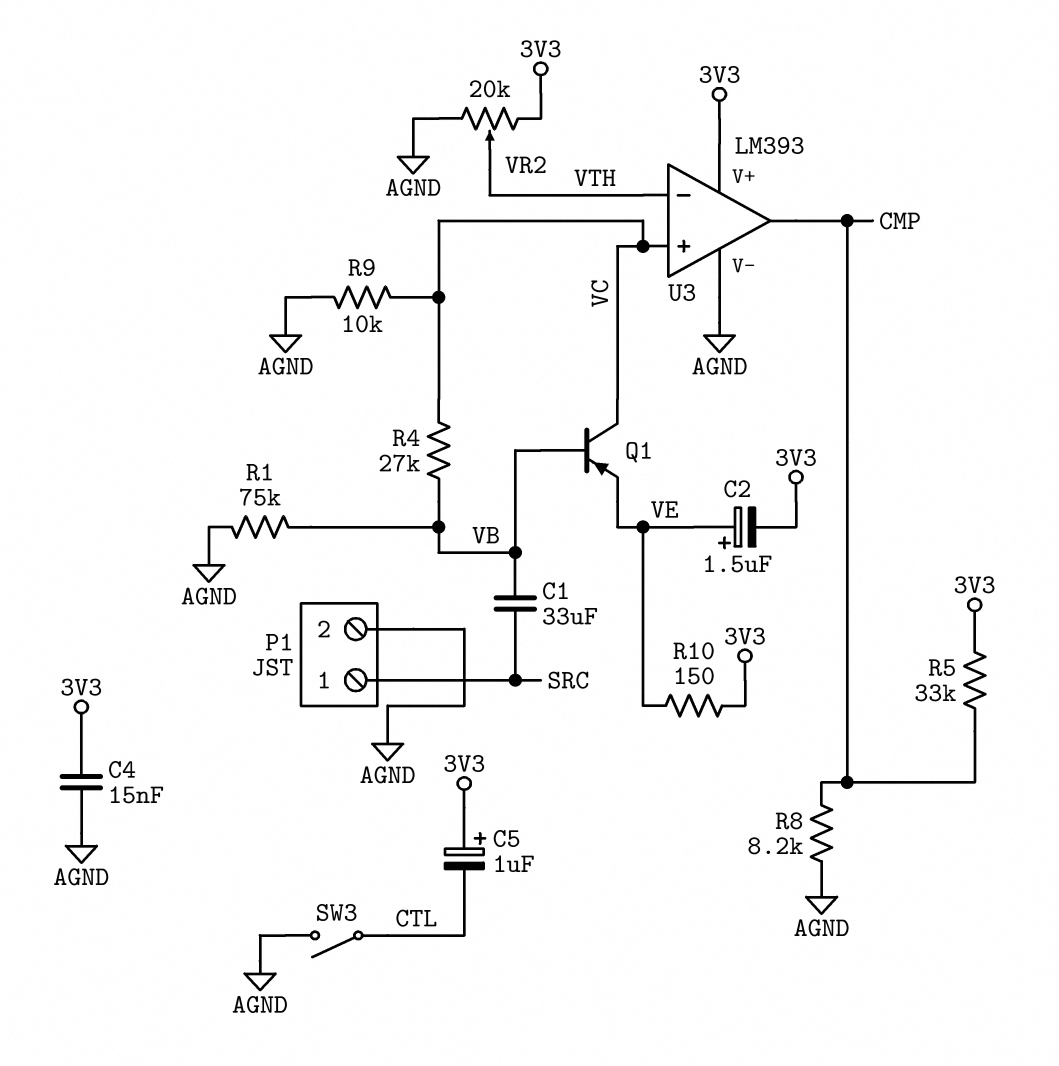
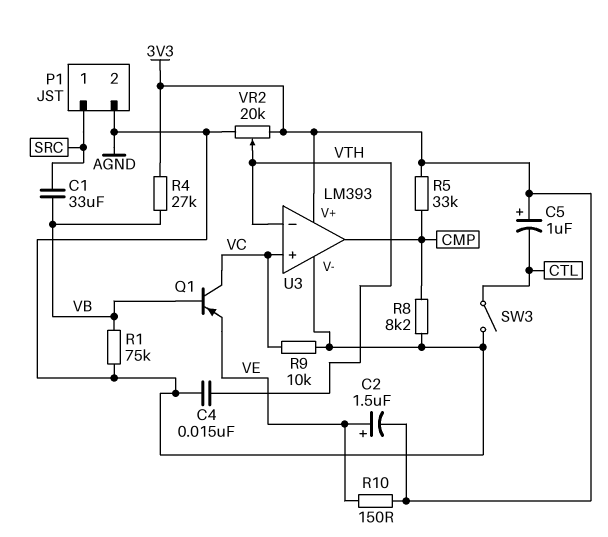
C4: 15nF (3V3, AGND) -> 15nF (AGND, VTH)
R4: 27k (VB, VC) -> 27k (3V3, VB)

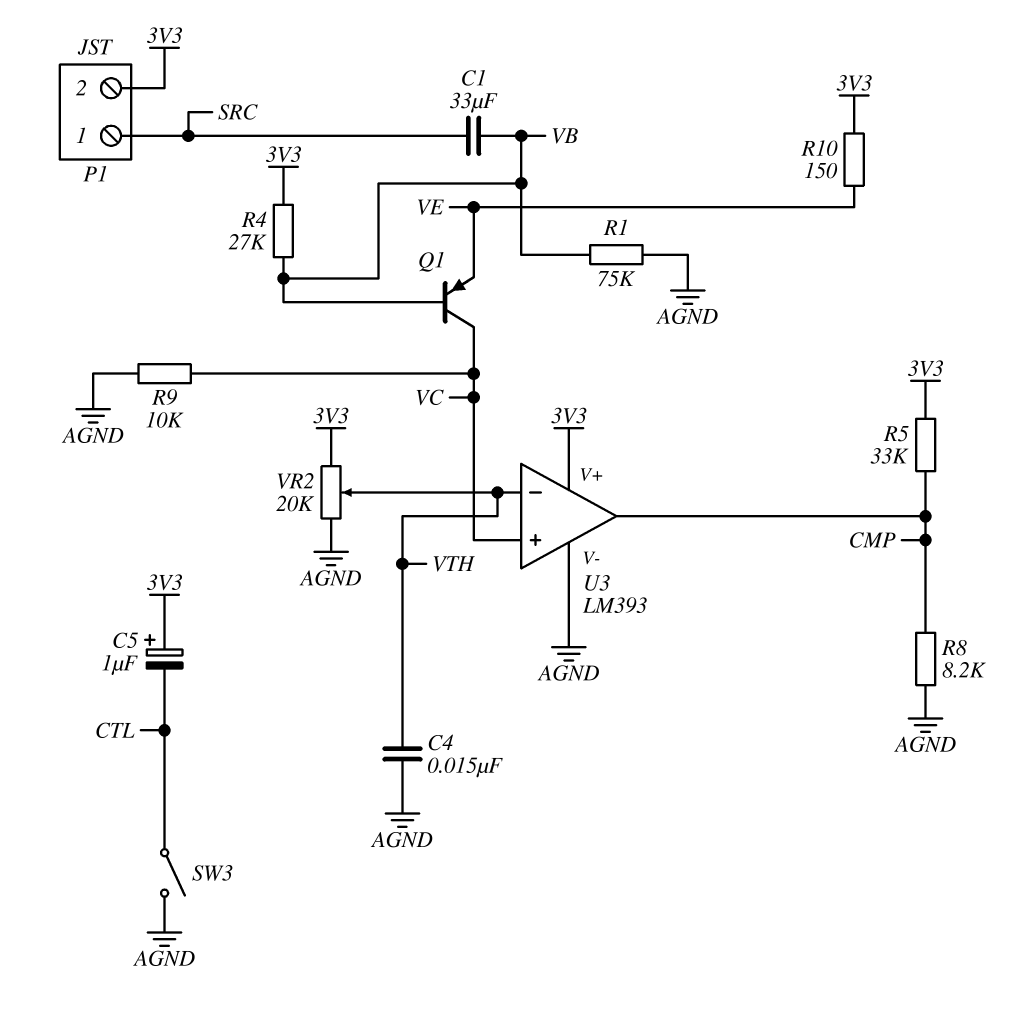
C2: 1.5uF (plus VE, minus 3V3) -> none
P1 pin 2: AGND -> 3V3

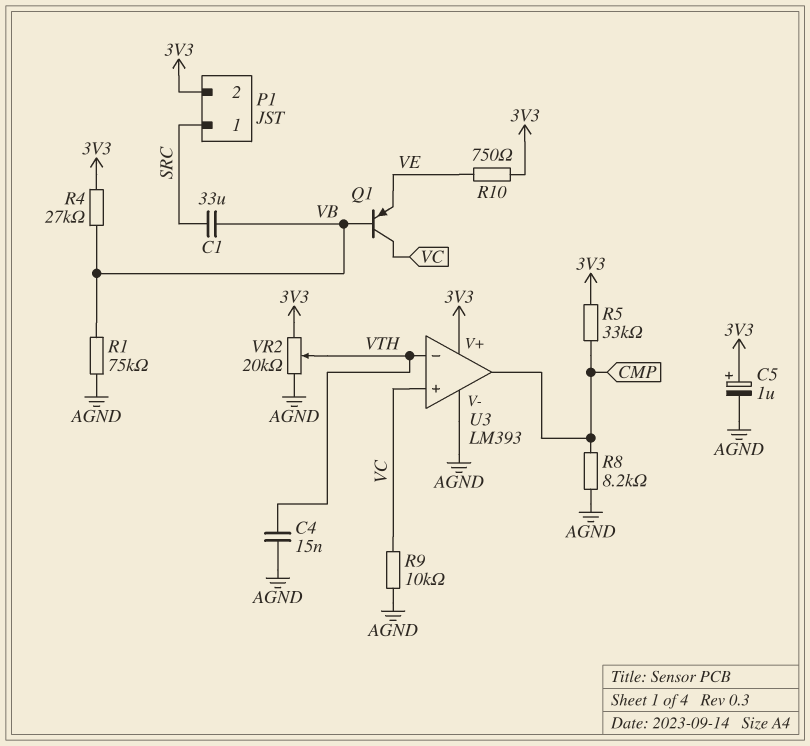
C5: 1uF (plus 3V3, minus CTL) -> 1uF (plus 3V3, minus AGND)
R10: 150 (3V3, VE) -> 750 (3V3, VE)
SW3: switch (AGND, CTL) -> none

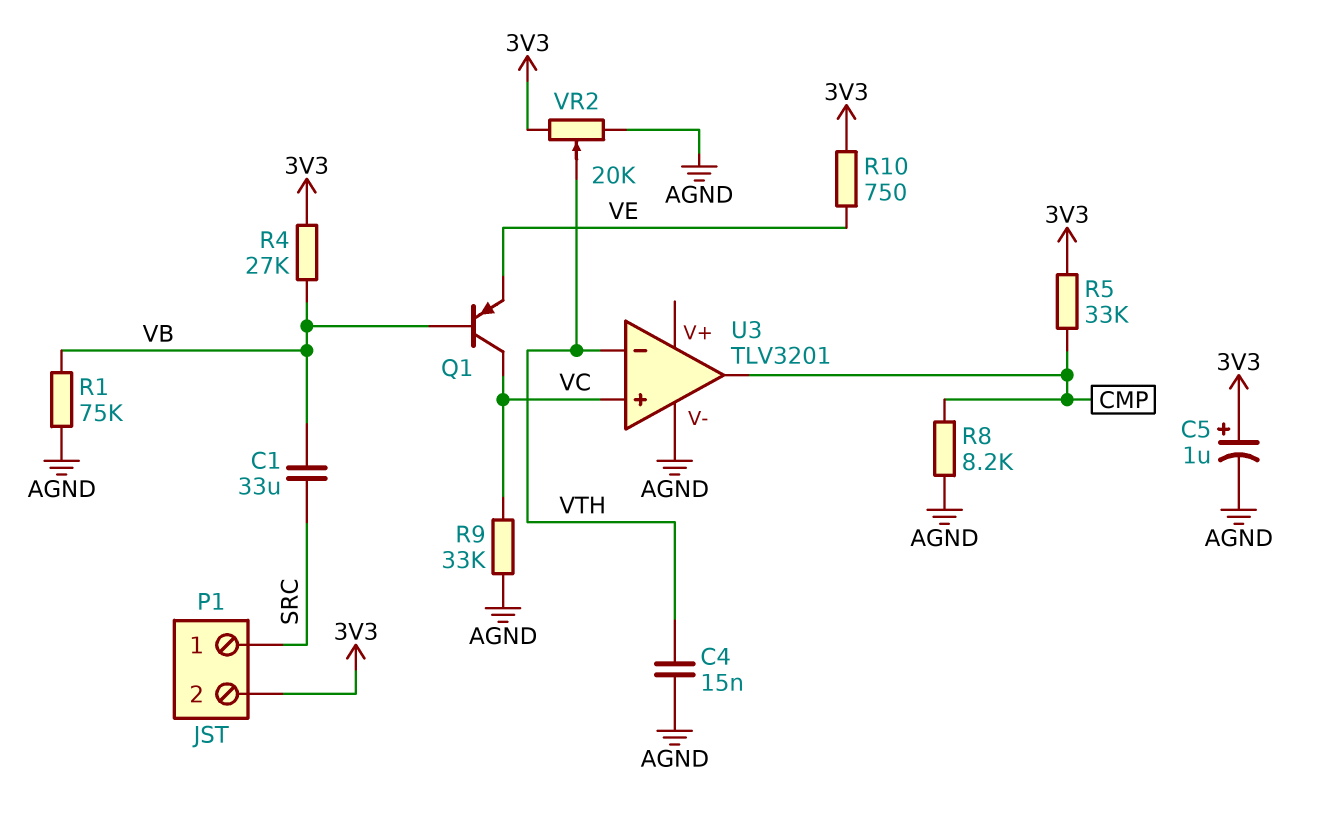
R9: 10k (AGND, VC) -> 33k (AGND, VC)
U3: LM393 -> TLV3201
U3 pin V+: 3V3 -> none

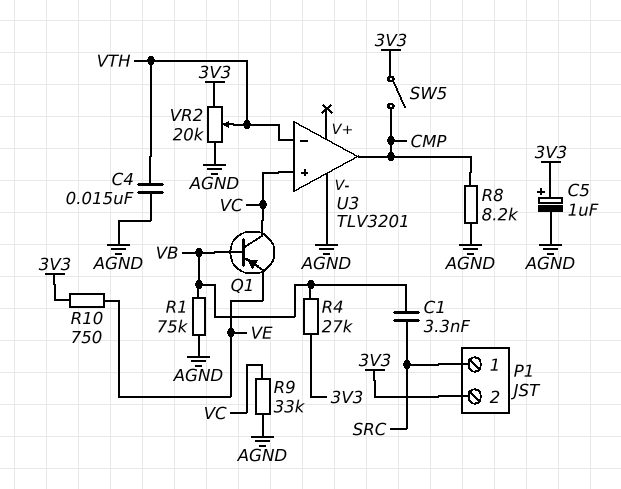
C1: 33uF (SRC, VB) -> 3.3nF (SRC, VB)
R5: 33k (3V3, CMP) -> none
SW5: none -> switch (3V3, CMP)

